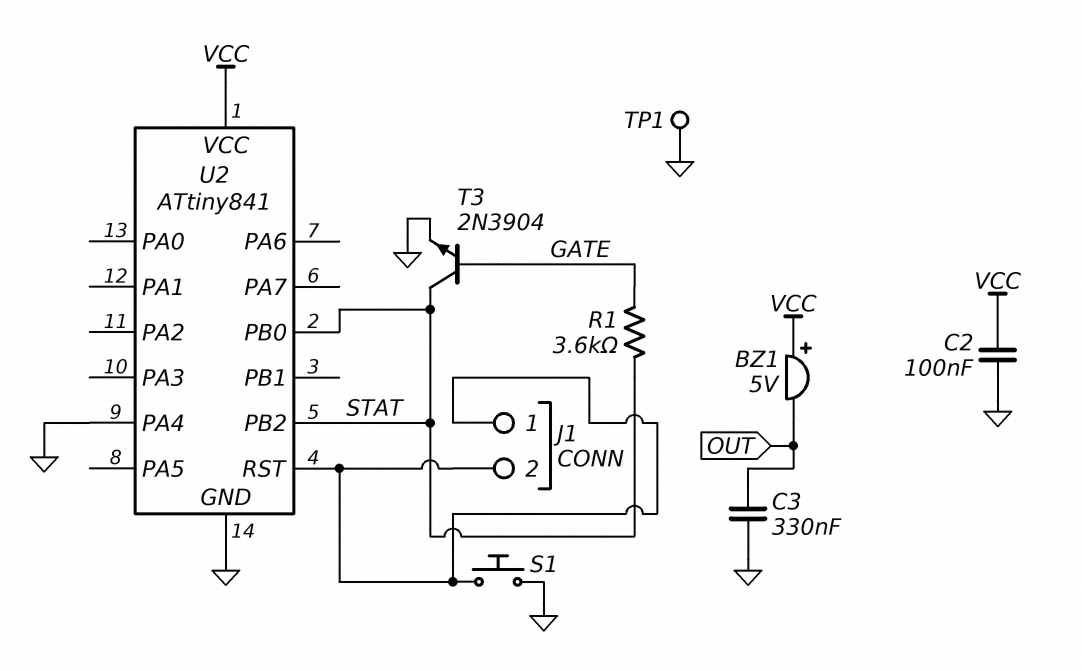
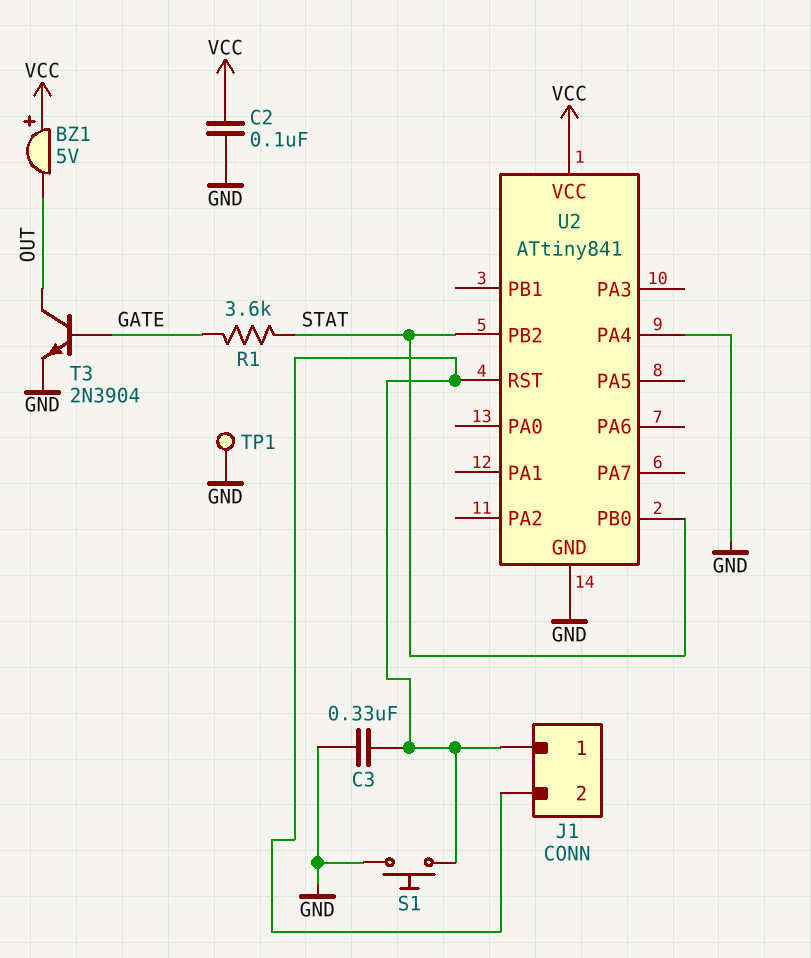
C3: 330nF (GND, OUT) -> 330nF (GND, J1/1)
T3: NPN 2N3904 (B GATE, C STAT, E GND) -> NPN 2N3904 (B GATE, C OUT, E GND)

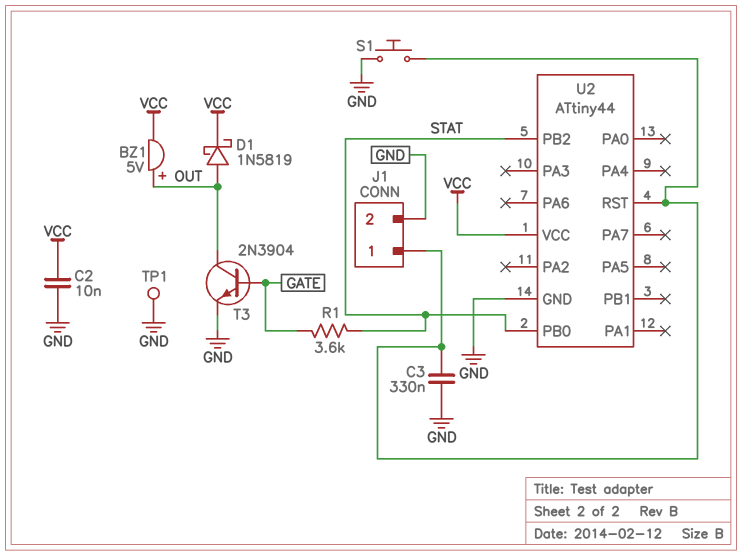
BZ1: buzzer 5V (plus VCC, minus OUT) -> buzzer 5V (plus OUT, minus VCC)
C2: 100nF (GND, VCC) -> 10nF (GND, VCC)
D1: none -> schottky 1N5819 (A OUT, K VCC)
J1 pin 2: J1/1 -> GND
U2: ATtiny841 -> ATtiny44
U2 pin PA4: GND -> none

